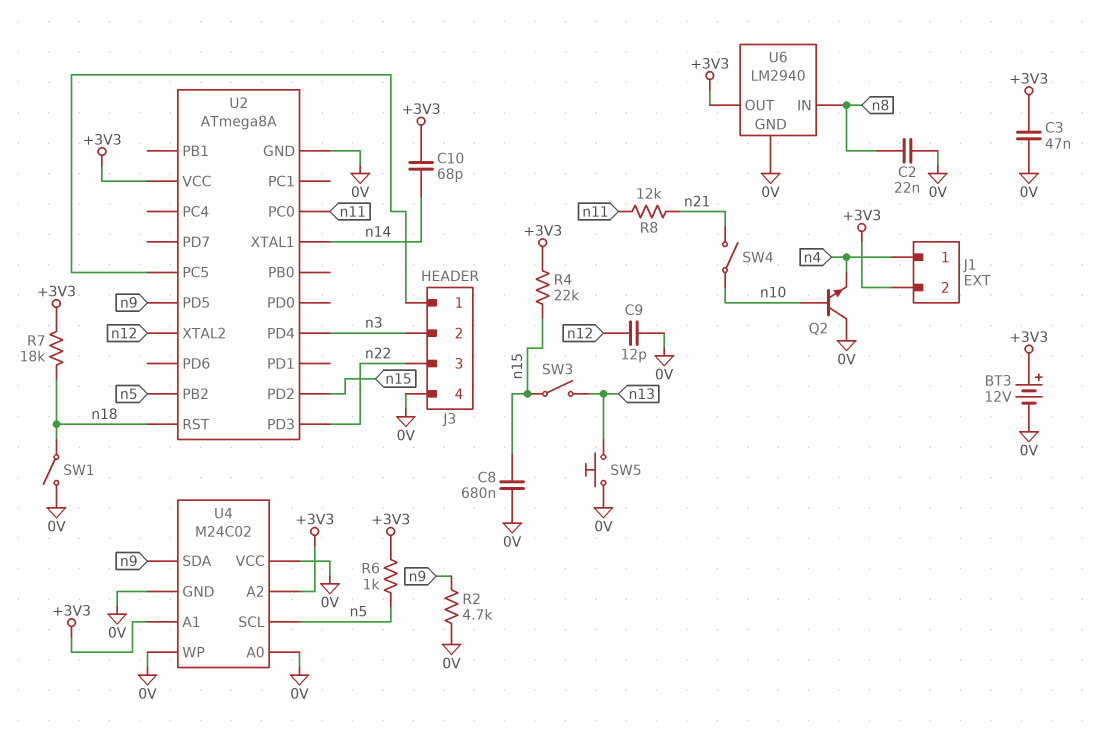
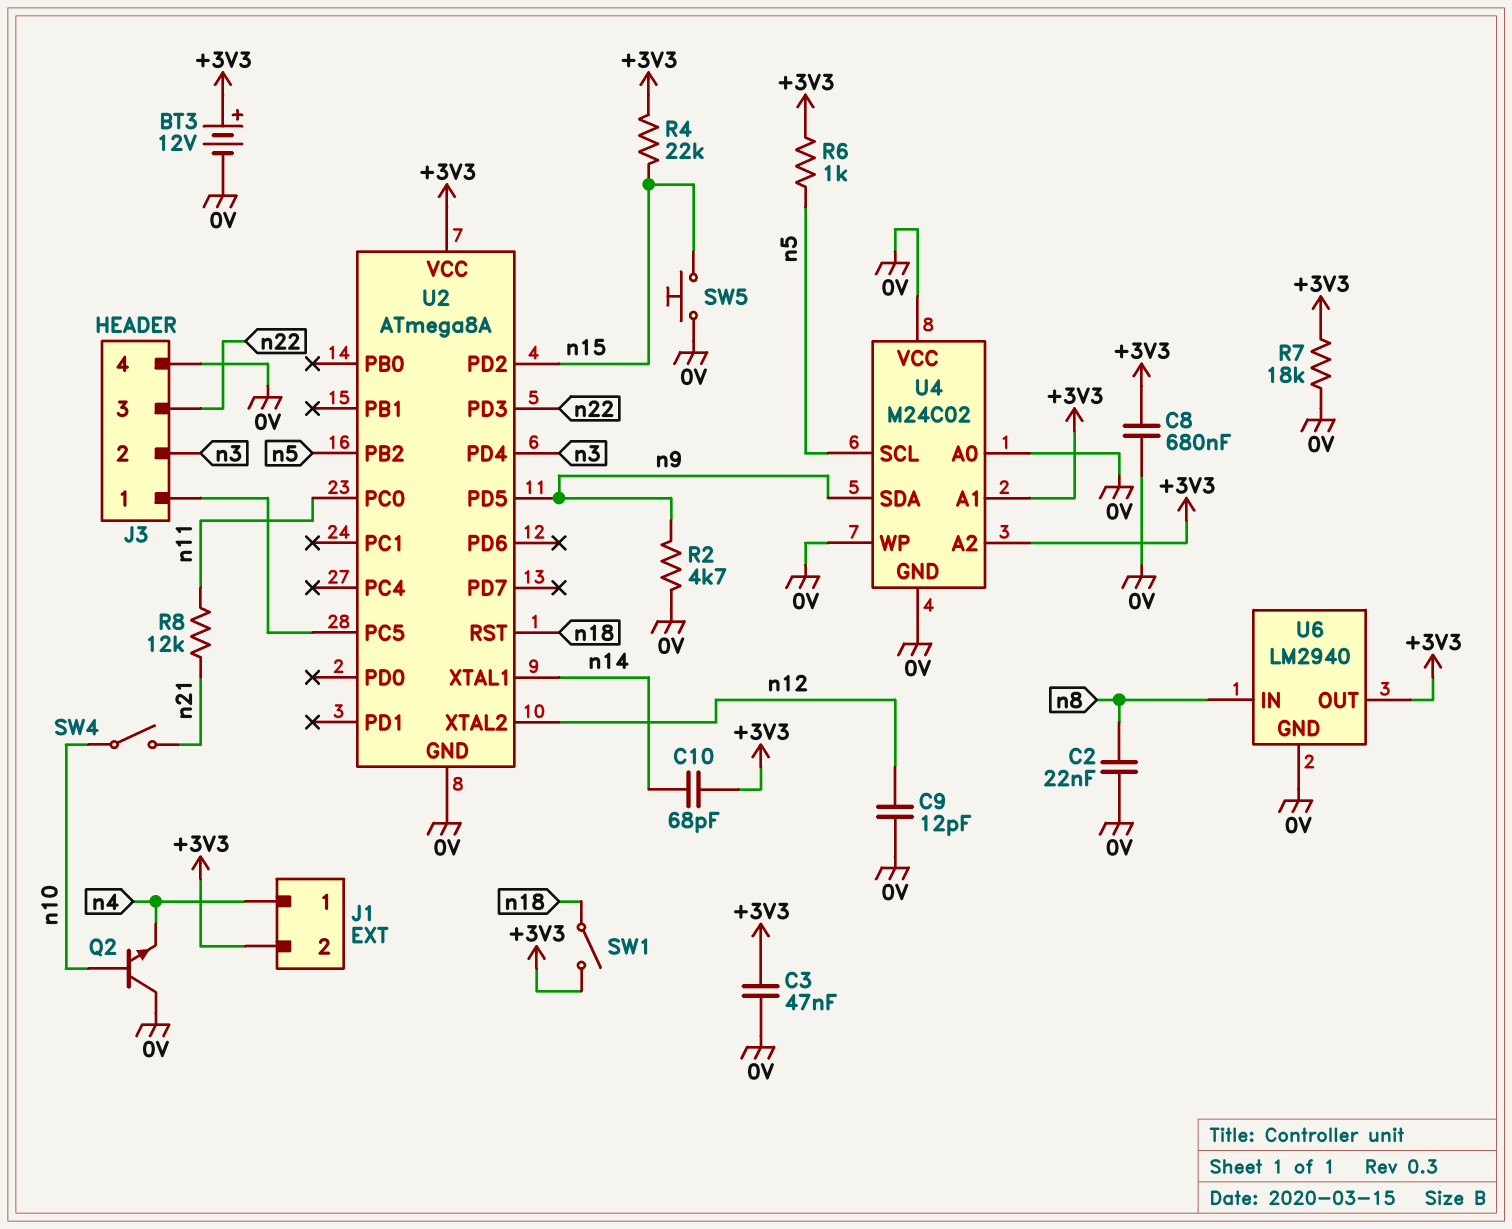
C8: 680nF (0V, n15) -> 680nF (+3V3, 0V)
R7: 18k (+3V3, n18) -> 18k (+3V3, 0V)
SW1: switch (0V, n18) -> switch (+3V3, n18)
SW3: switch (n13, n15) -> none
SW5: button (0V, n13) -> button (0V, n15)

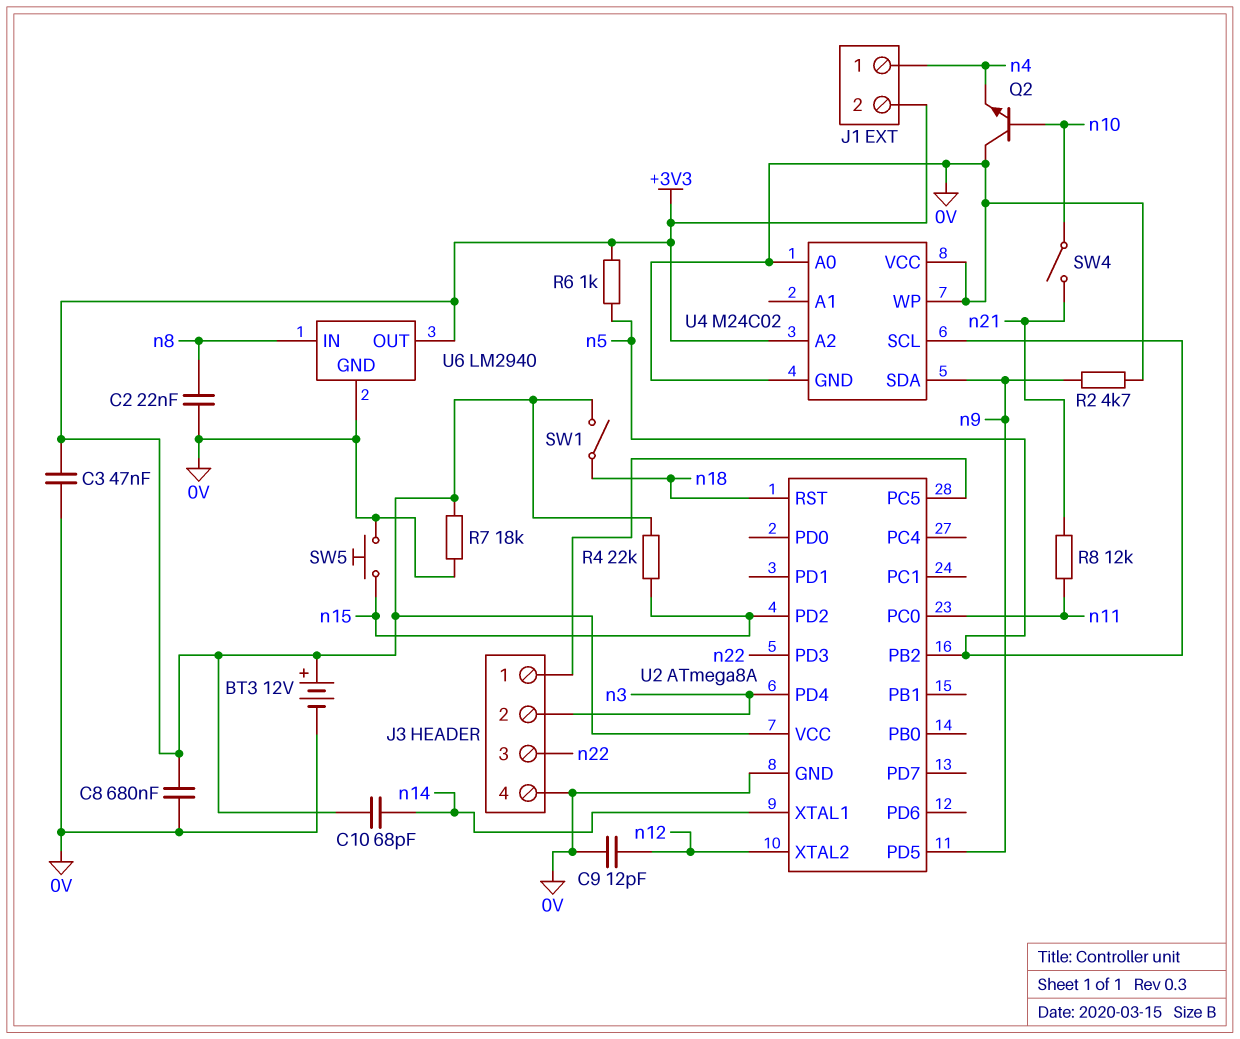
U4 pin A1: +3V3 -> none

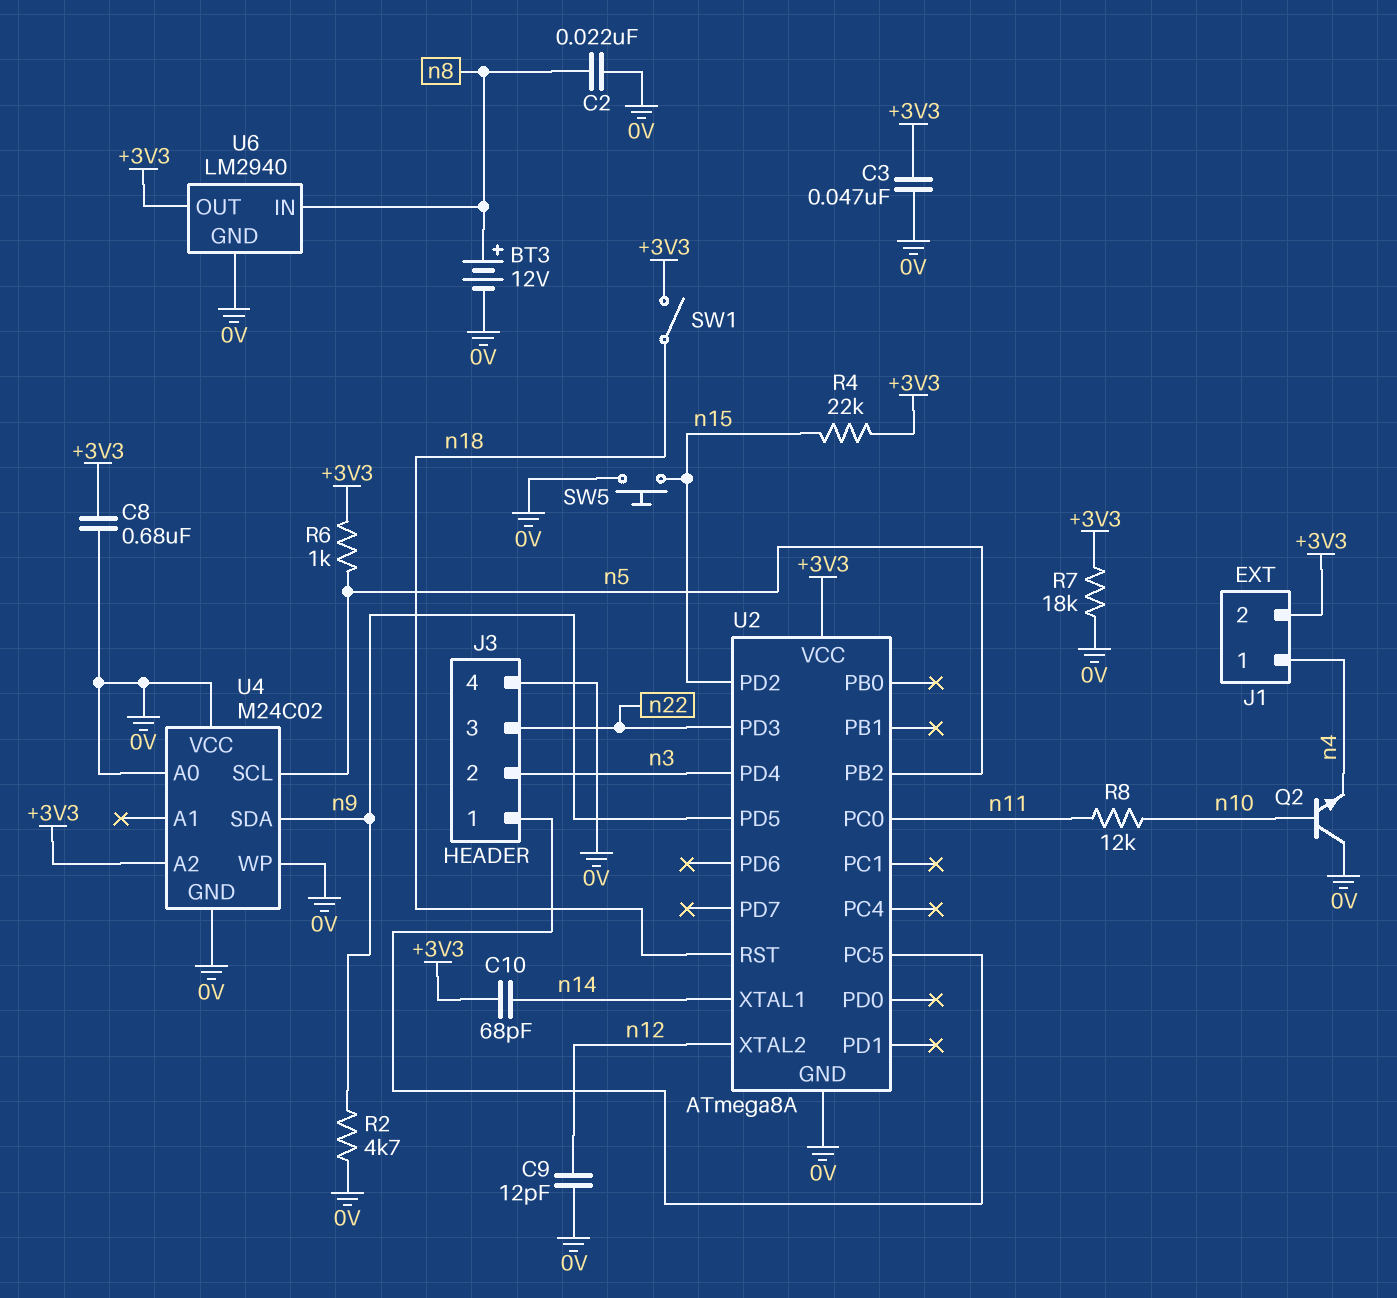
BT3: 12V (plus +3V3, minus 0V) -> 12V (plus n8, minus 0V)
R8: 12k (n11, n21) -> 12k (n10, n11)
SW4: switch (n10, n21) -> none

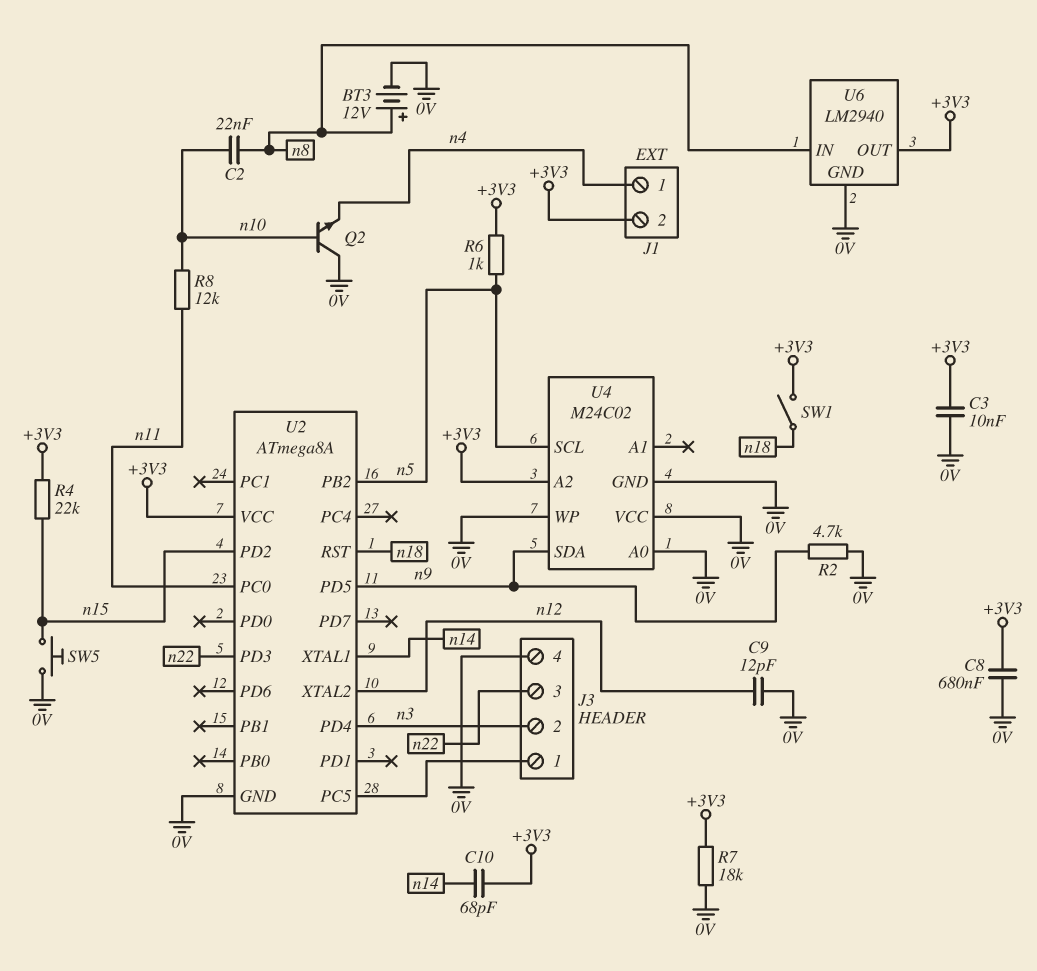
C2: 22nF (0V, n8) -> 22nF (n8, n10)
C3: 47nF (+3V3, 0V) -> 10nF (+3V3, 0V)

